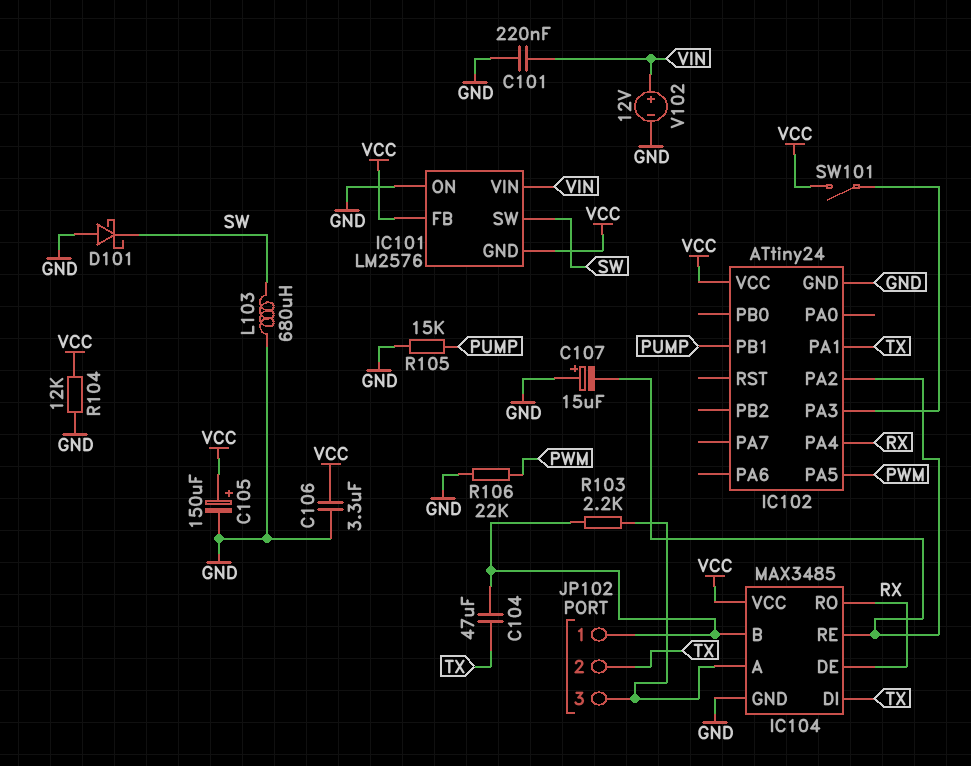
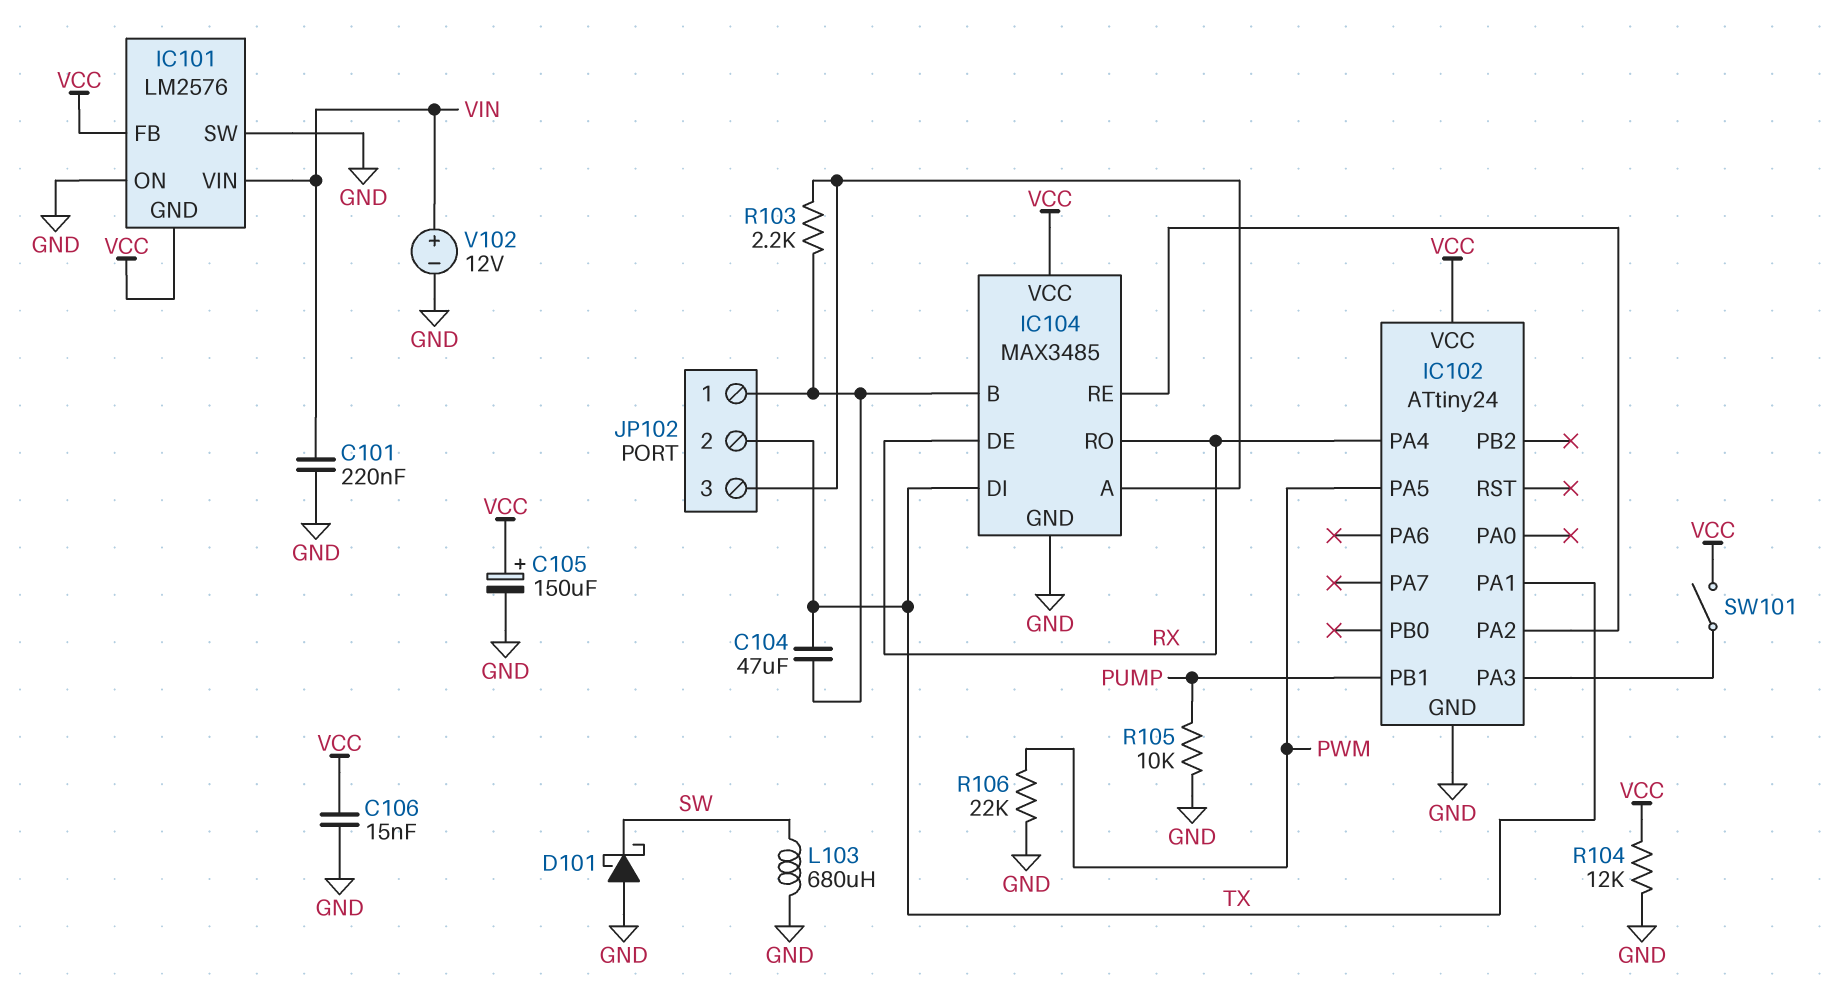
C106: 3.3uF (GND, VCC) -> 15nF (GND, VCC)
C107: 15uF (plus GND, minus IC102/PA2) -> none
IC101 pin SW: SW -> GND
R105: 15k (GND, PUMP) -> 10k (GND, PUMP)

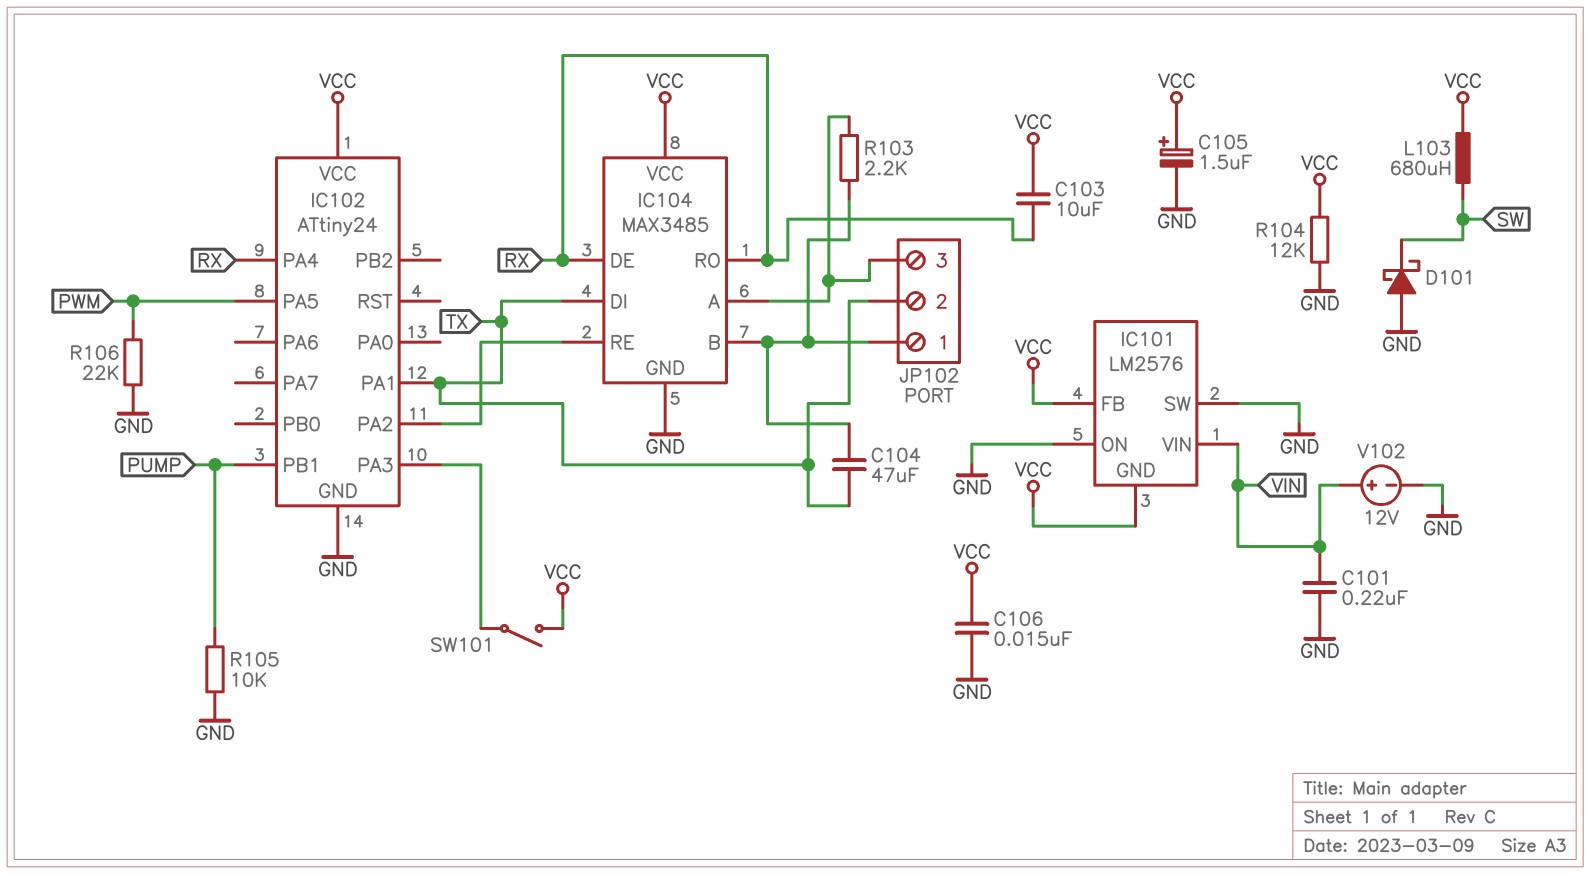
C103: none -> 10uF (RX, VCC)
C105: 150uF (plus VCC, minus GND) -> 1.5uF (plus VCC, minus GND)
L103: 680uH (GND, SW) -> 680uH (SW, VCC)

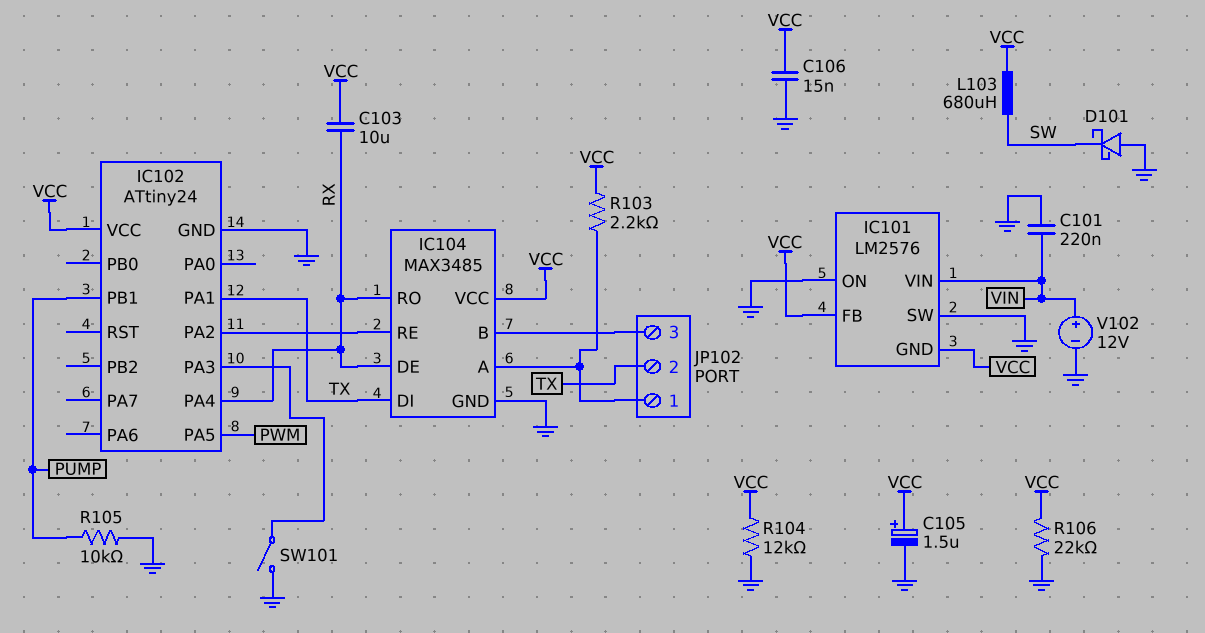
C104: 47uF (IC104/B, TX) -> none
JP102 pin 1: IC104/B -> IC104/A
JP102 pin 3: IC104/A -> IC104/B
R103: 2.2k (IC104/A, IC104/B) -> 2.2k (IC104/A, VCC)
R106: 22k (GND, PWM) -> 22k (GND, VCC)
SW101: switch (IC102/PA3, VCC) -> switch (GND, IC102/PA3)

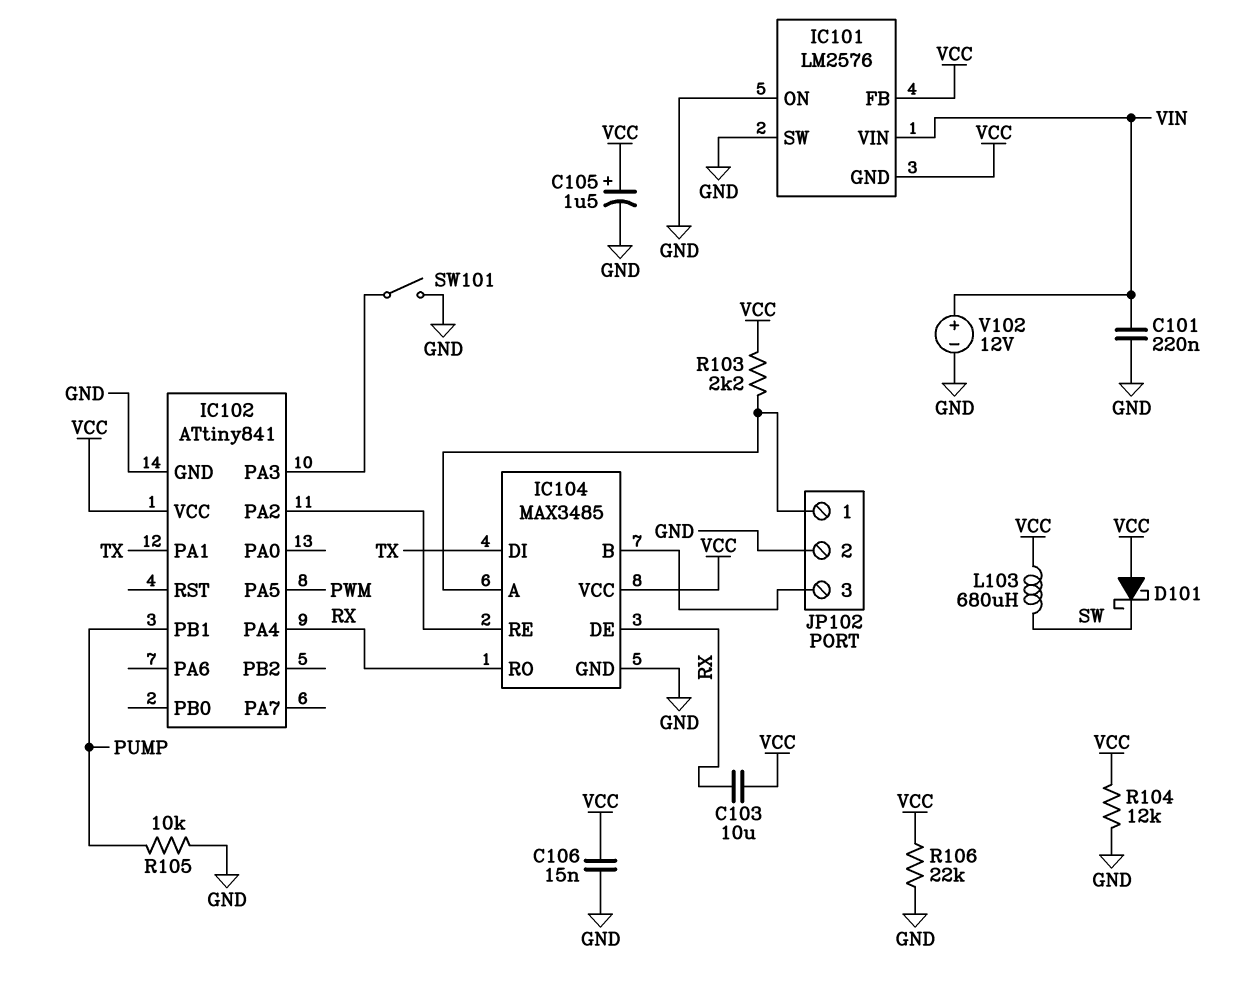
D101: schottky (A GND, K SW) -> schottky (A VCC, K SW)
IC102: ATtiny24 -> ATtiny841
JP102 pin 2: TX -> GND

